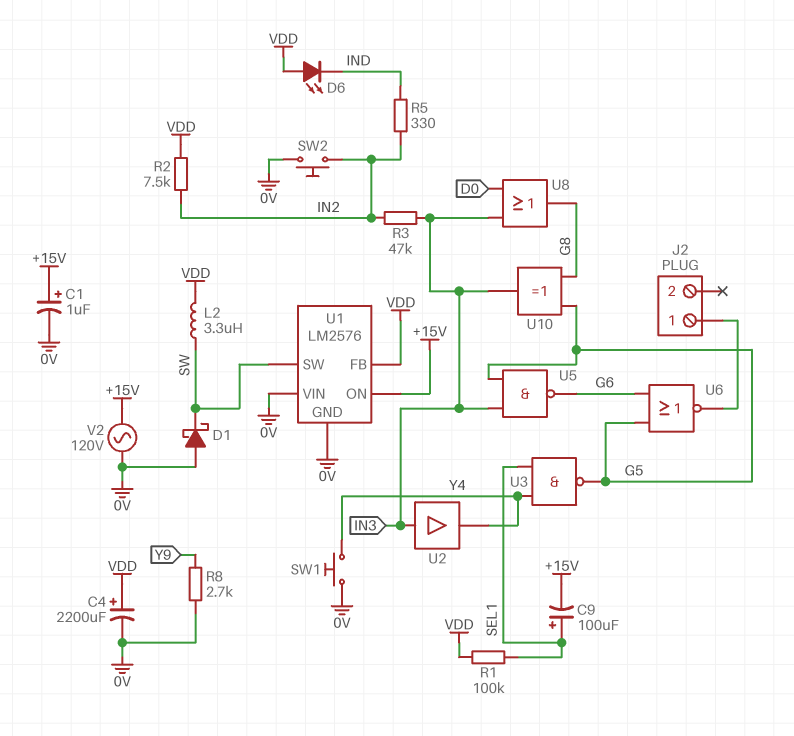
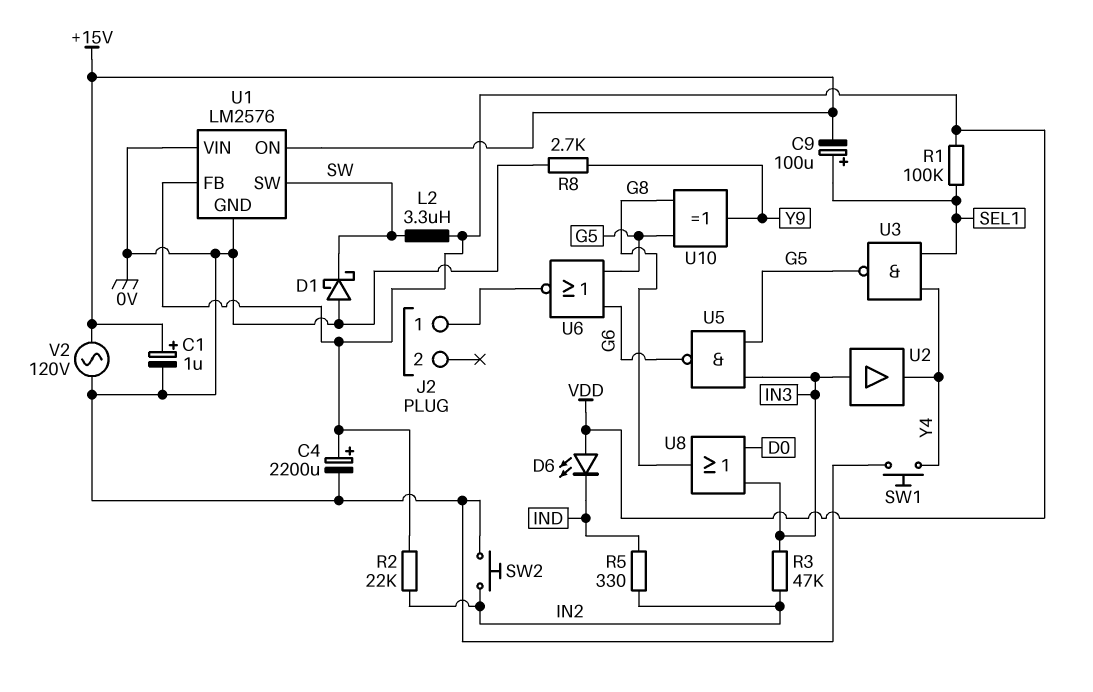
R2: 7.5k (IN2, VDD) -> 22k (IN2, VDD)
U10: XOR (in G5, in G8, out IN3) -> XOR (in G5, in G8, out Y9)

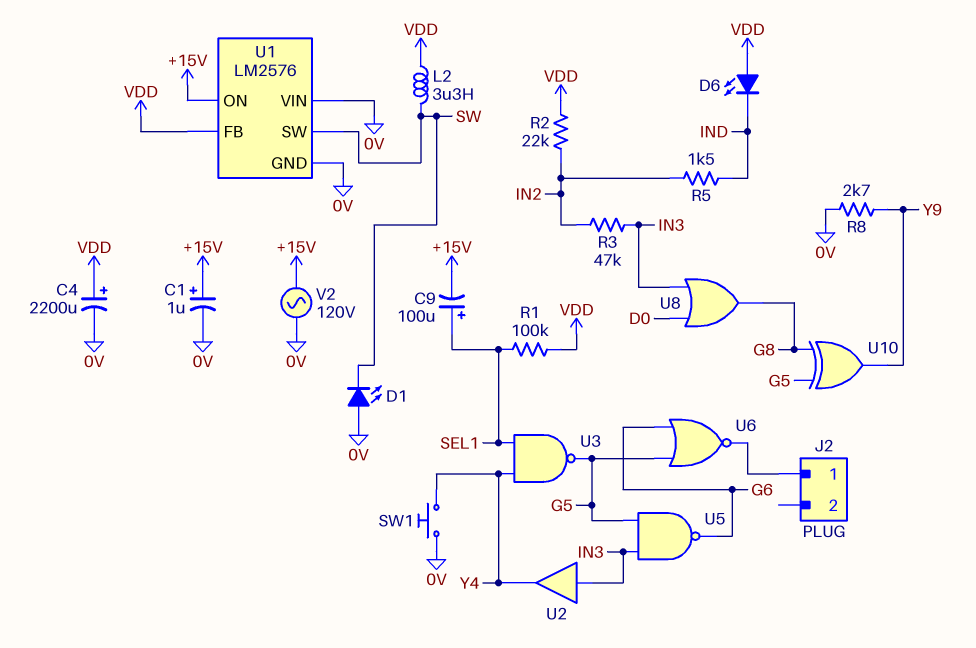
D1: schottky (A 0V, K SW) -> LED (A 0V, K SW)
R5: 330 (IN2, IND) -> 1.5k (IN2, IND)
SW2: button (0V, IN2) -> none

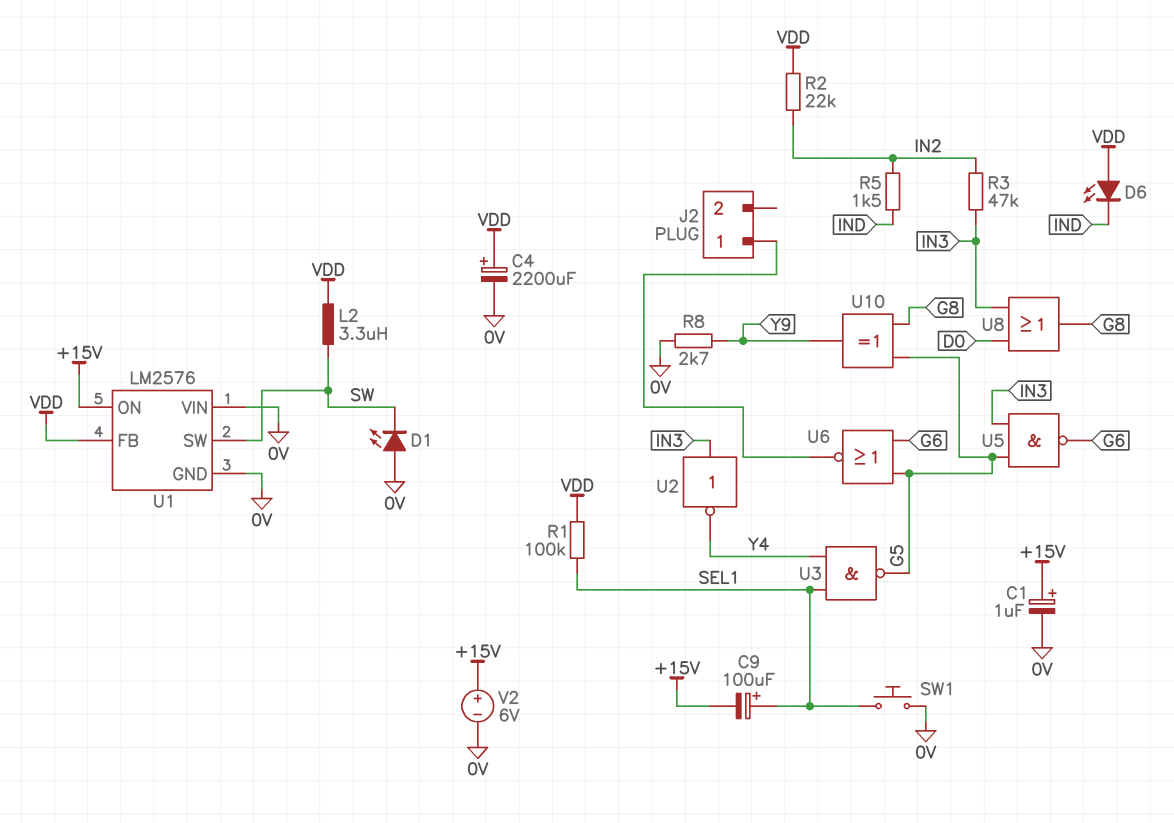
SW1: button (0V, Y4) -> button (0V, SEL1)
U2: buffer (in IN3, out Y4) -> NOT (in IN3, out Y4)
V2: AC 120V (+15V, 0V) -> 6V (plus +15V, minus 0V)

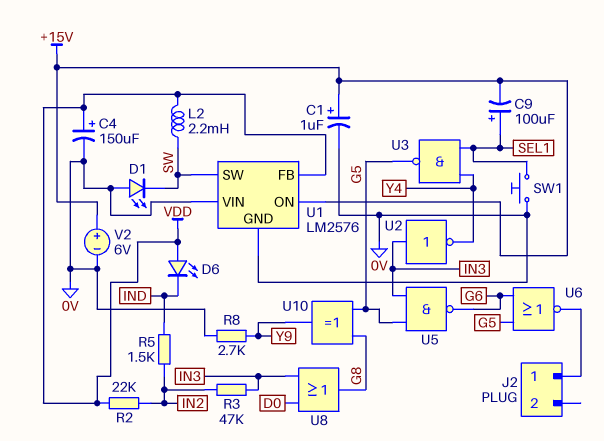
C4: 2200uF (plus VDD, minus 0V) -> 150uF (plus VDD, minus 0V)
L2: 3.3uH (SW, VDD) -> 2.2mH (SW, VDD)
R1: 100k (SEL1, VDD) -> none

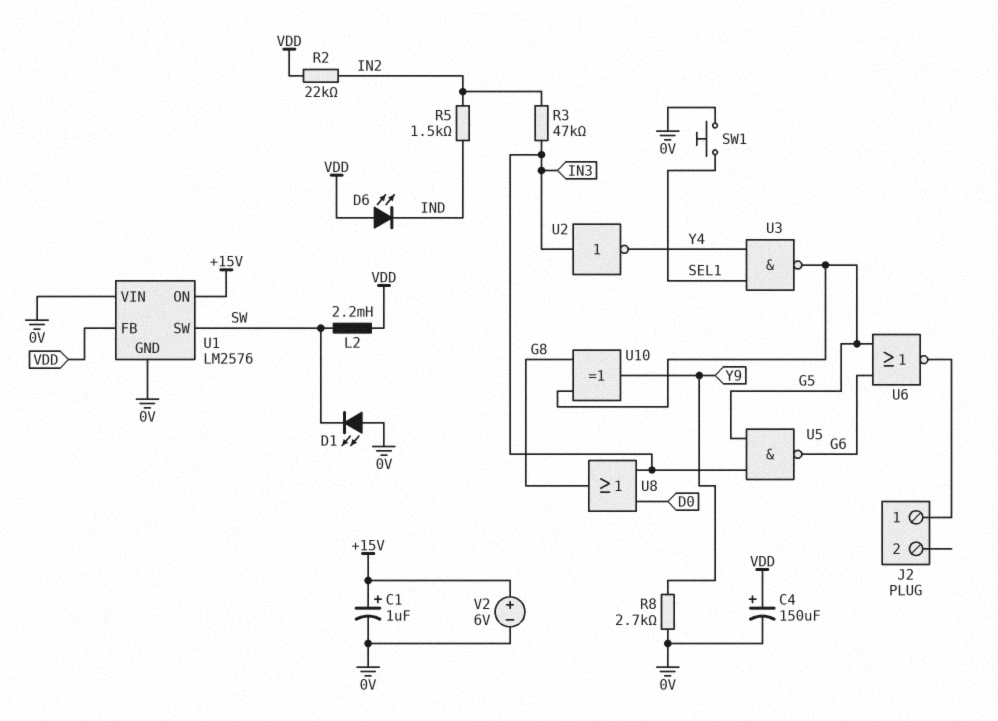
C9: 100uF (plus SEL1, minus +15V) -> none

